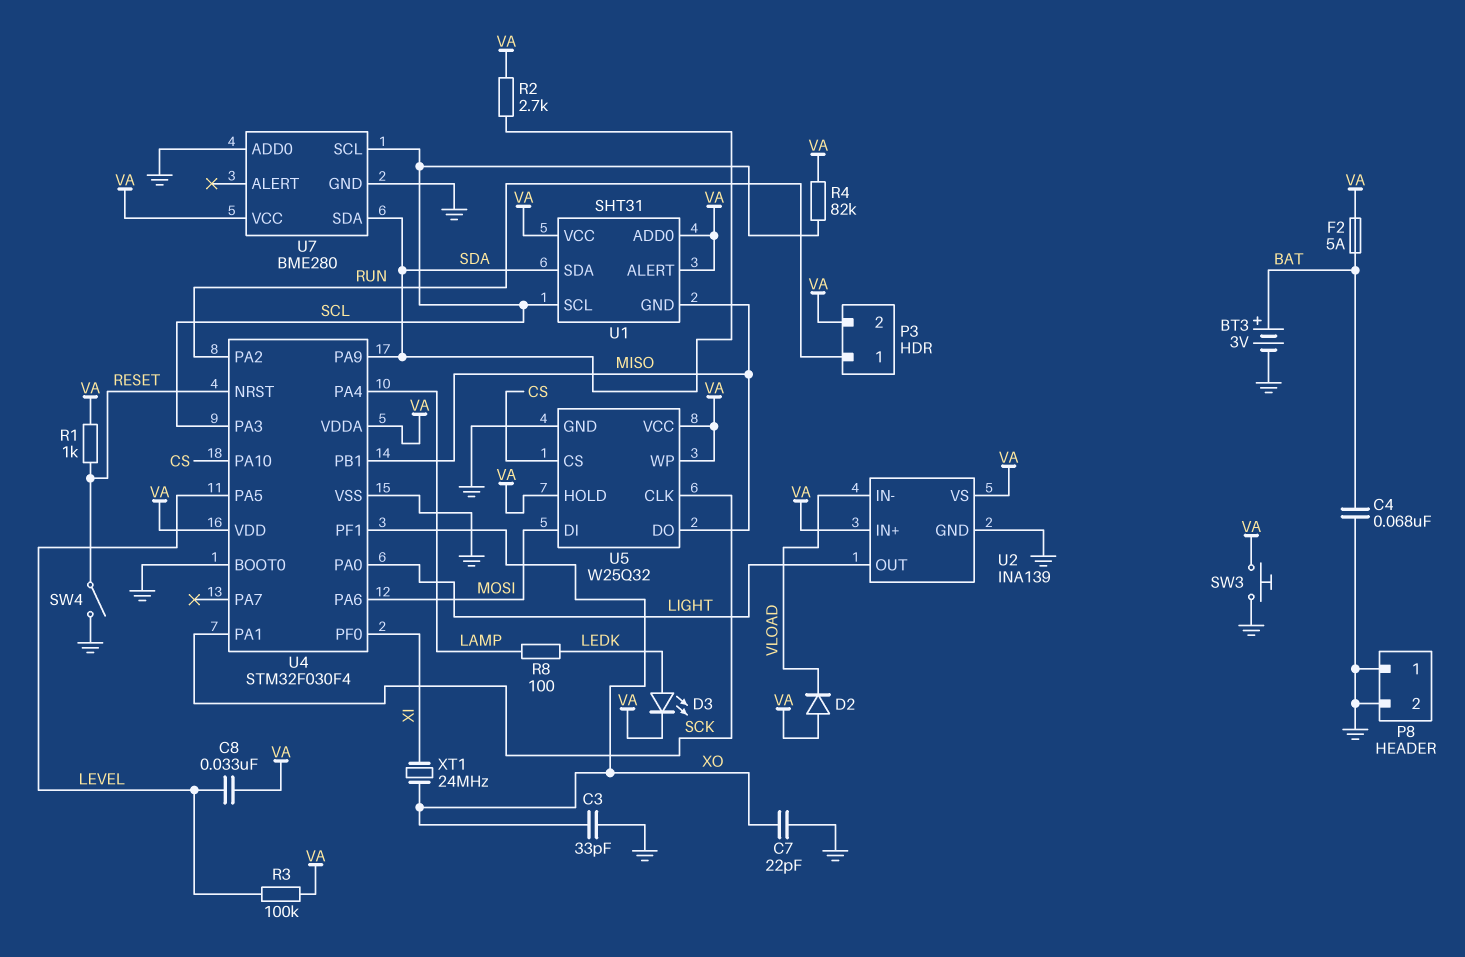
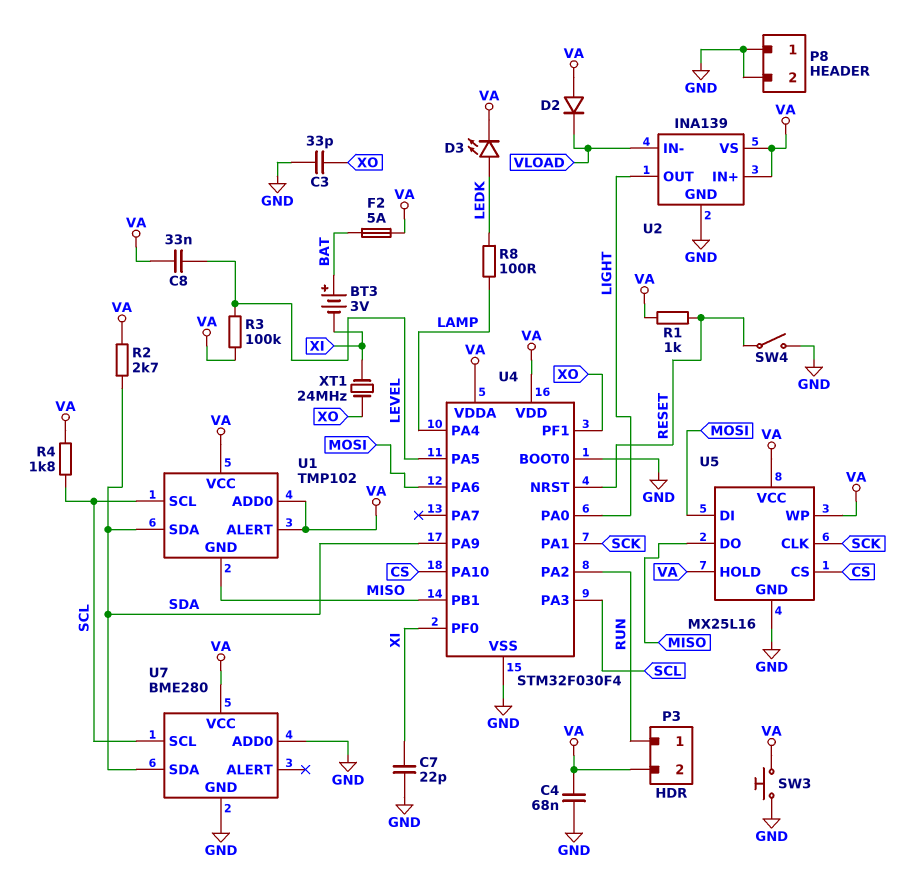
BT3: 3V (plus BAT, minus GND) -> 3V (plus BAT, minus XI)
C4: 68nF (BAT, GND) -> 68nF (GND, VA)
C7: 22pF (GND, XO) -> 22pF (GND, XI)
R4: 82k (SCL, VA) -> 1.8k (SCL, VA)
U1: SHT31 -> TMP102
U5: W25Q32 -> MX25L16

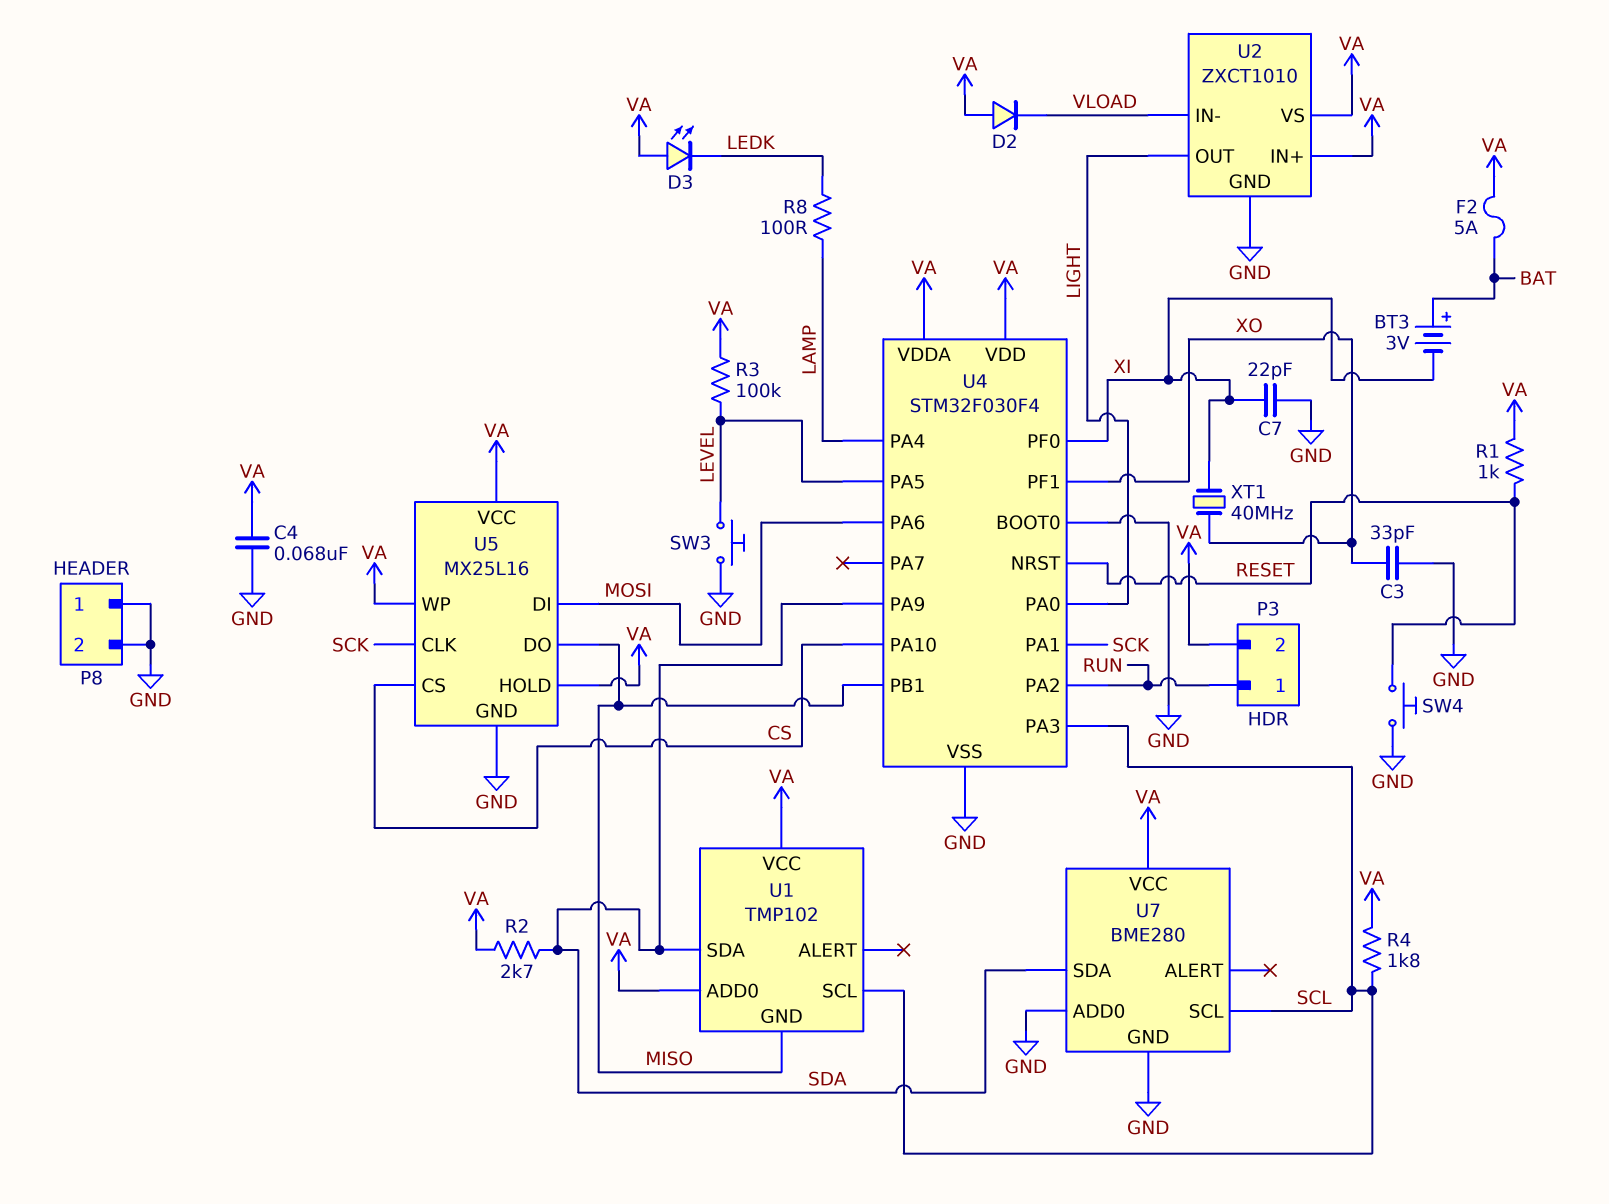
C8: 33nF (LEVEL, VA) -> none
D3: LED (A LEDK, K VA) -> LED (A VA, K LEDK)
SW3: button (GND, VA) -> button (GND, LEVEL)
SW4: switch (GND, RESET) -> button (GND, RESET)
U1 pin ALERT: VA -> none
U2: INA139 -> ZXCT1010
XT1: 24MHz (XI, XO) -> 40MHz (XI, XO)

